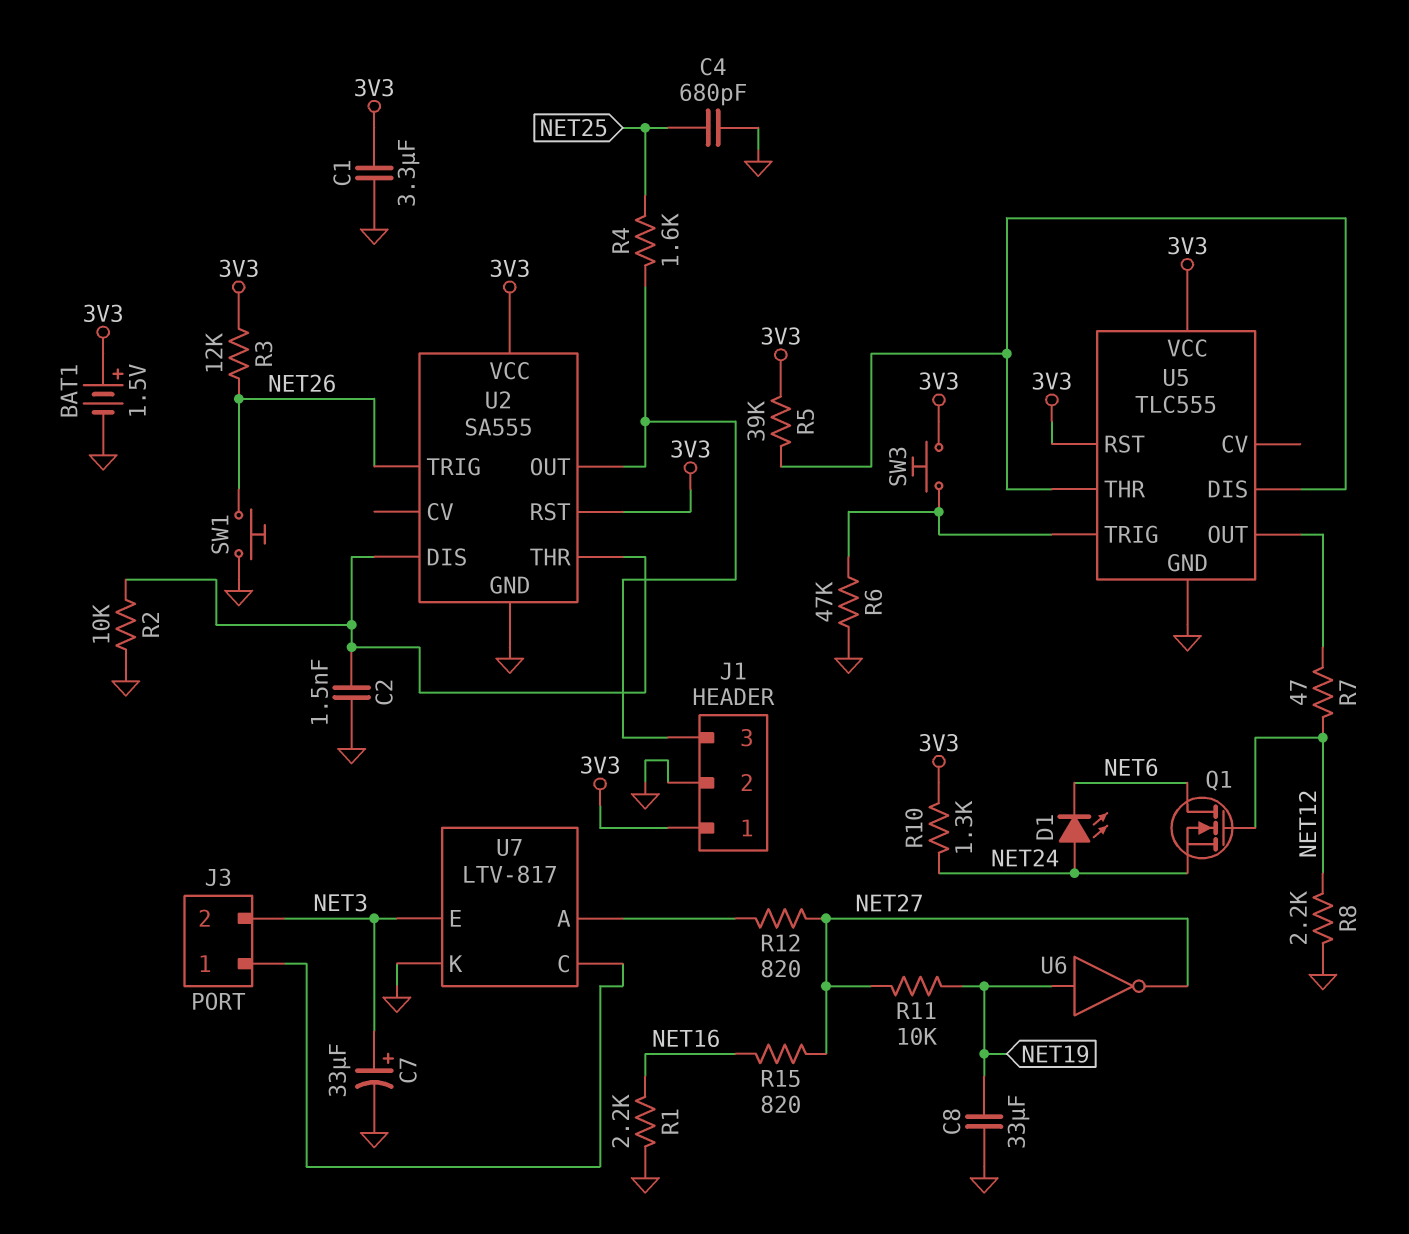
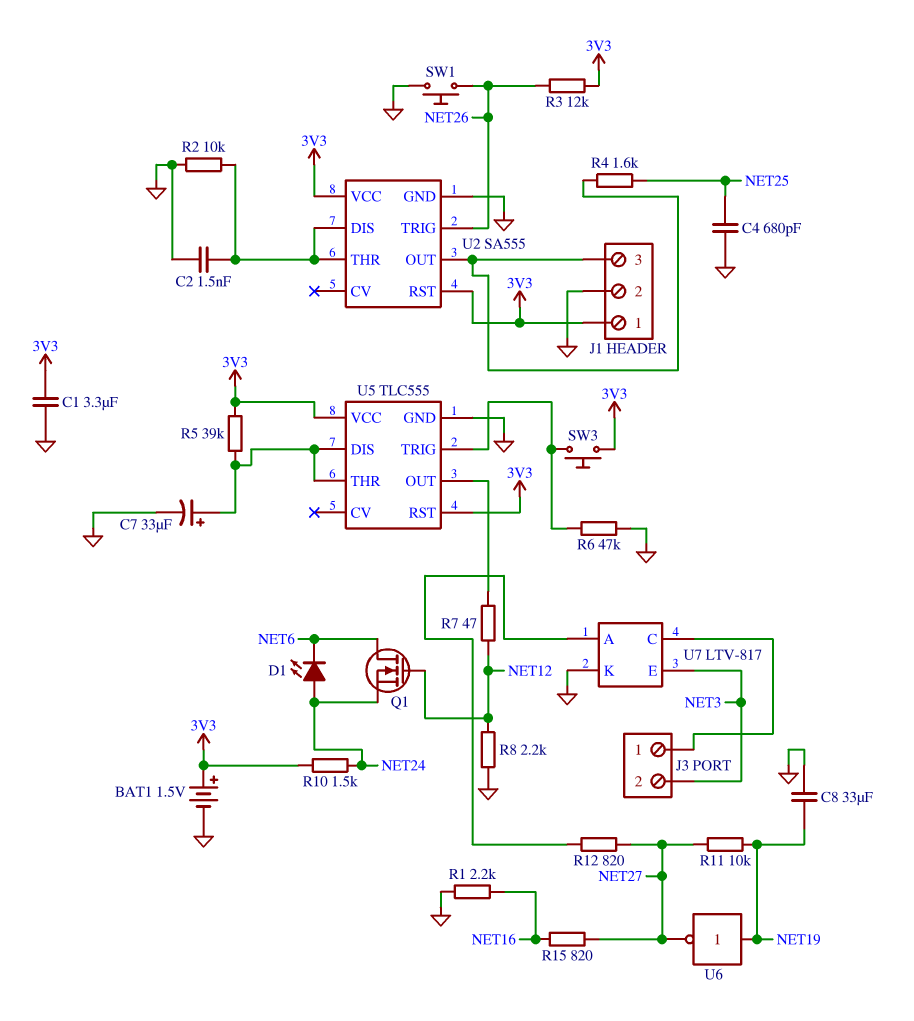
C7: 33uF (plus NET3, minus GND) -> 33uF (plus U5/DIS, minus GND)
R10: 1.3k (3V3, NET24) -> 1.5k (3V3, NET24)

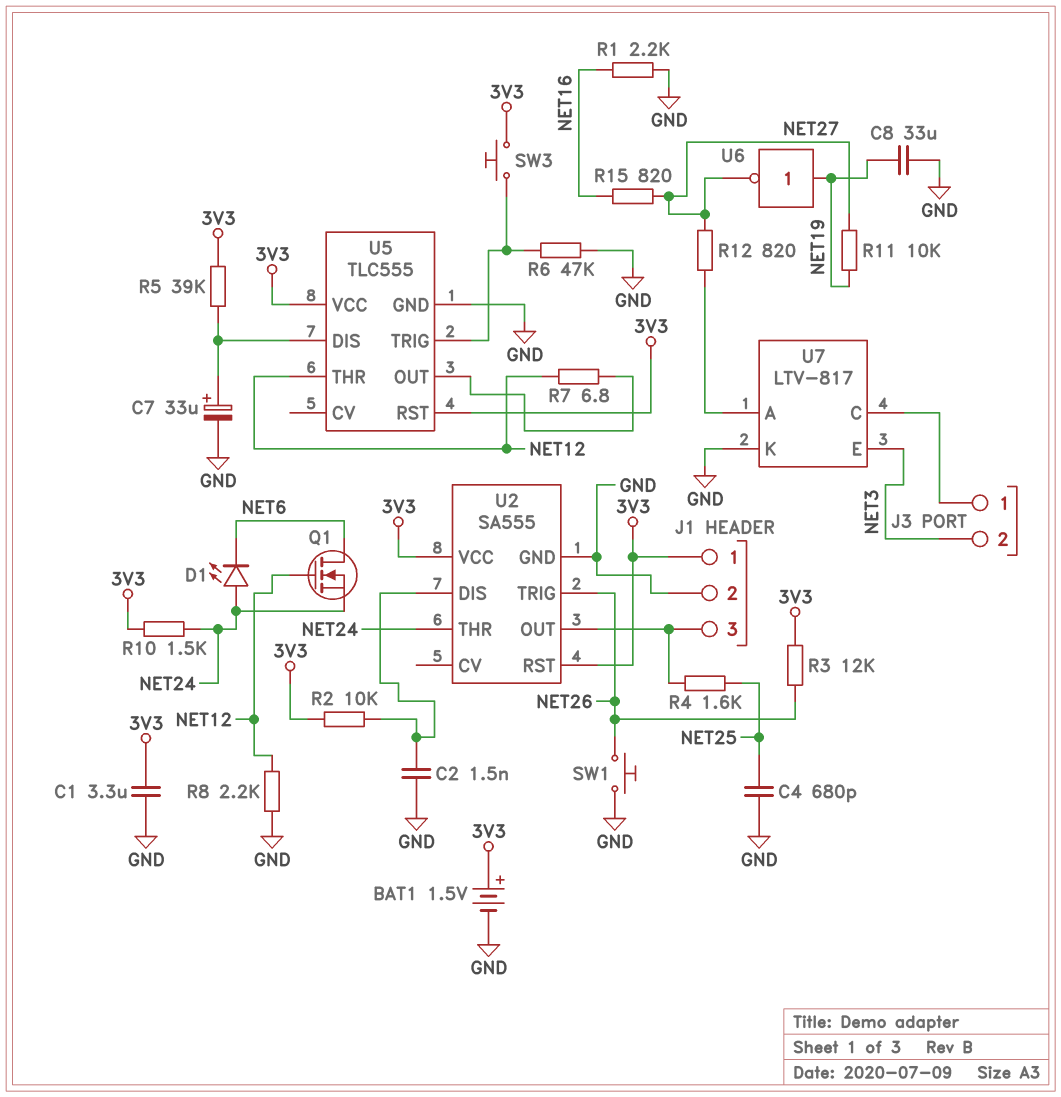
R2: 10k (GND, U2/DIS) -> 10k (3V3, U2/DIS)
R7: 47 (NET12, U5/OUT) -> 6.8 (NET12, U5/OUT)
U2 pin THR: U2/DIS -> NET24
U5 pin THR: U5/DIS -> NET12

